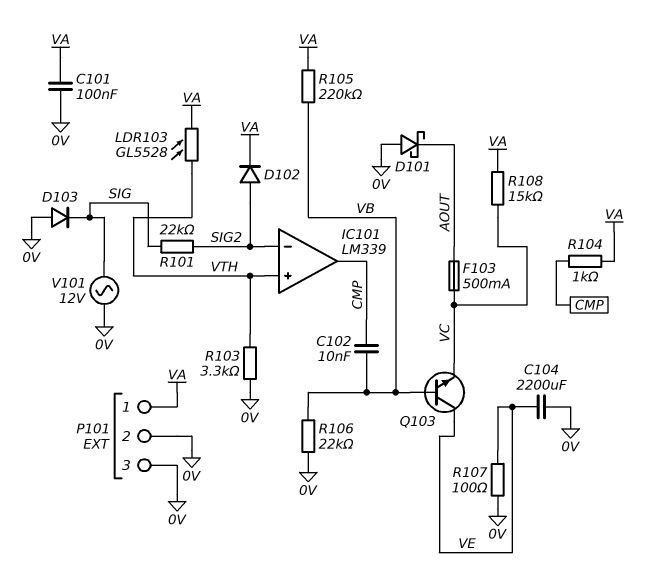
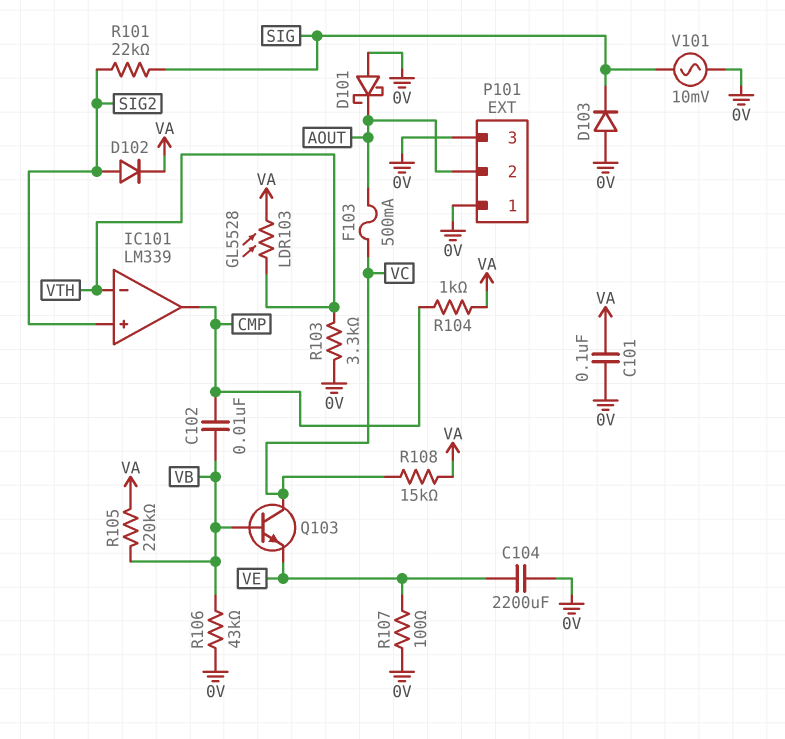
IC101 pin in+: VTH -> SIG2
IC101 pin in-: SIG2 -> VTH
P101 pin 1: VA -> 0V
P101 pin 2: 0V -> AOUT
Q103: NPN (B VB, C VE, E VC) -> NPN (B VB, C VC, E VE)
R106: 22k (0V, VB) -> 43k (0V, VB)
V101: AC 12V (0V, SIG) -> AC 10mV (0V, SIG)

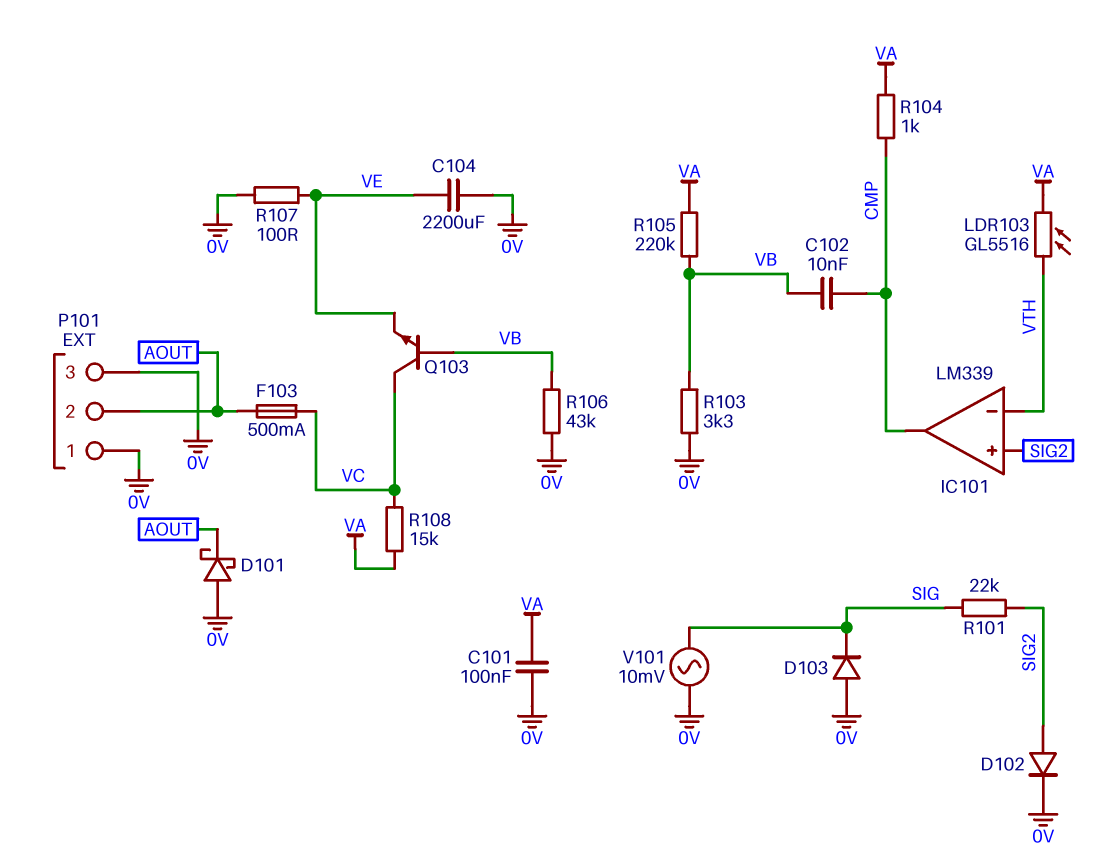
D102: diode (A SIG2, K VA) -> diode (A SIG2, K 0V)
LDR103: GL5528 (VA, VTH) -> GL5516 (VA, VTH)
R103: 3.3k (0V, VTH) -> 3.3k (0V, VB)

